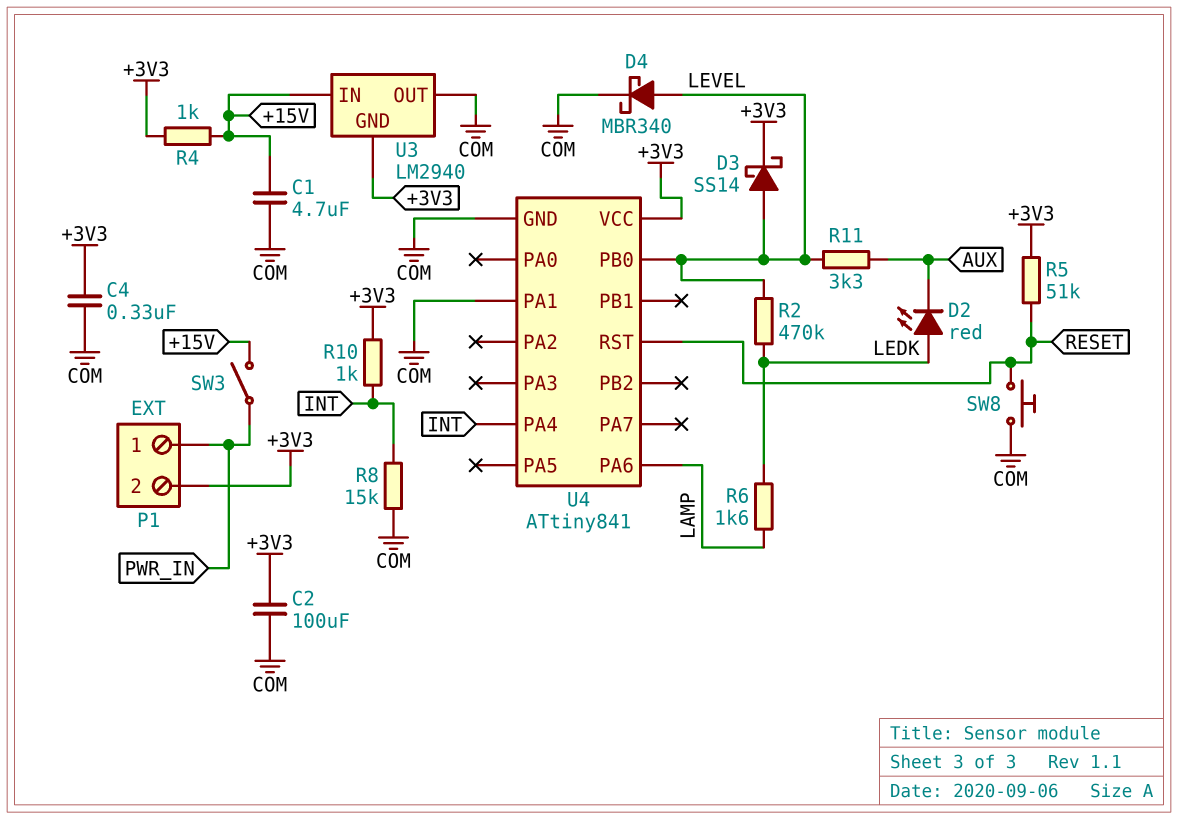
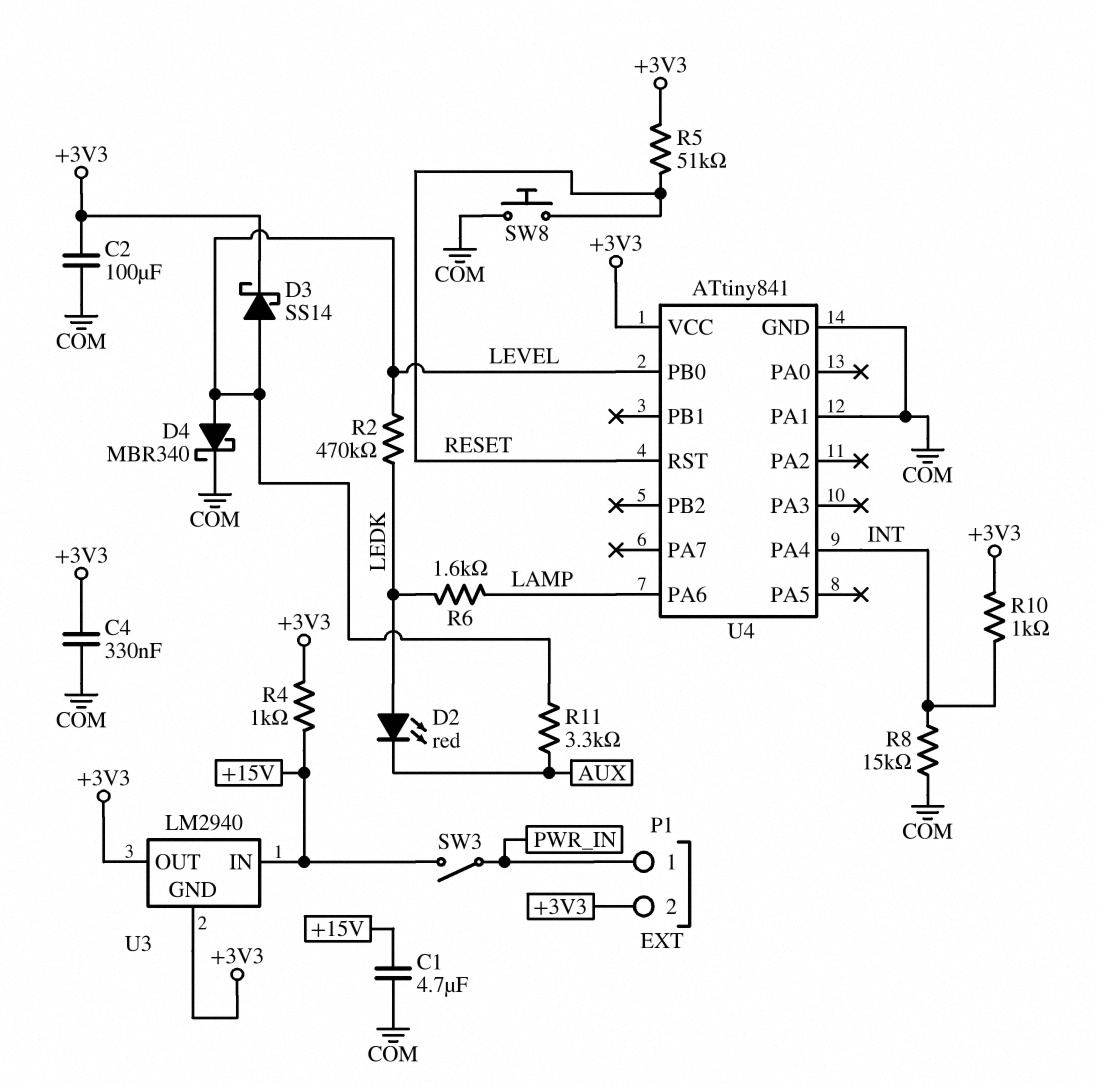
U3 pin OUT: COM -> +3V3

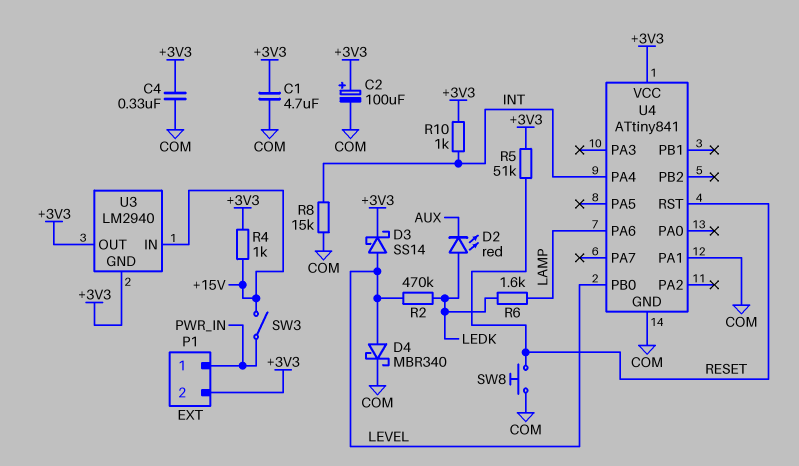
C1: 4.7uF (+15V, COM) -> 4.7uF (+3V3, COM)
C2: 100uF (+3V3, COM) -> 100uF (plus +3V3, minus COM)
R11: 3.3k (AUX, LEVEL) -> none

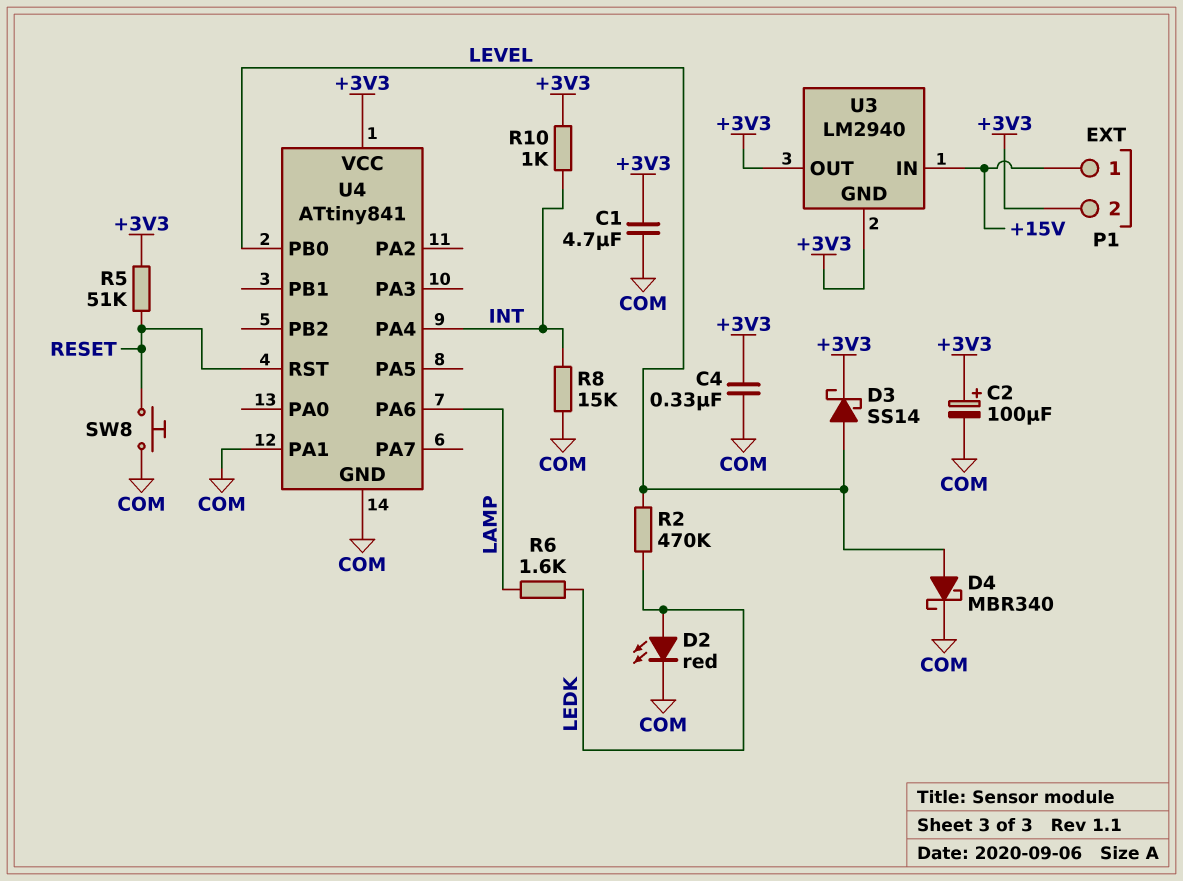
D2: LED red (A LEDK, K AUX) -> LED red (A LEDK, K COM)
P1 pin 1: PWR_IN -> +15V
R4: 1k (+3V3, +15V) -> none
SW3: switch (+15V, PWR_IN) -> none

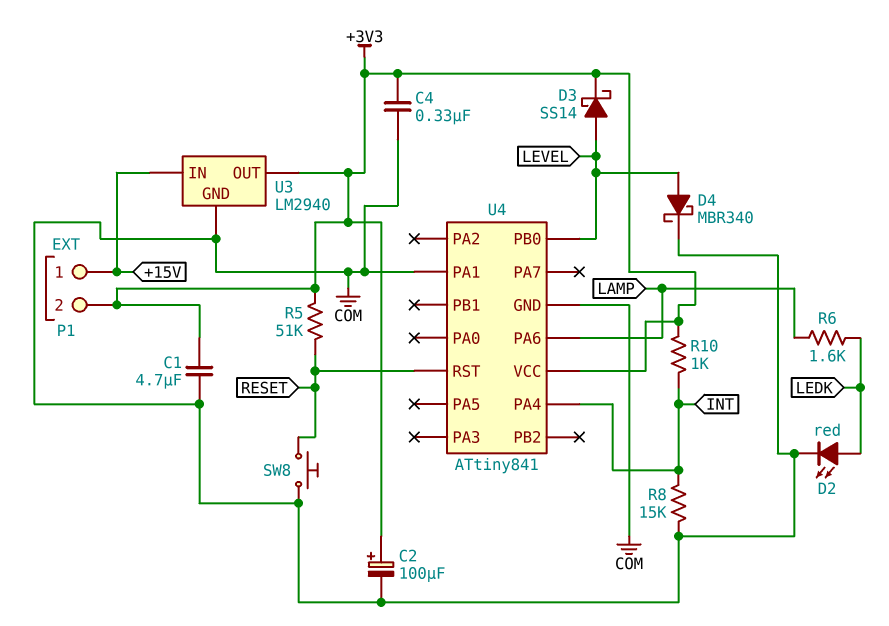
R2: 470k (LEDK, LEVEL) -> none
U3 pin GND: +3V3 -> COM

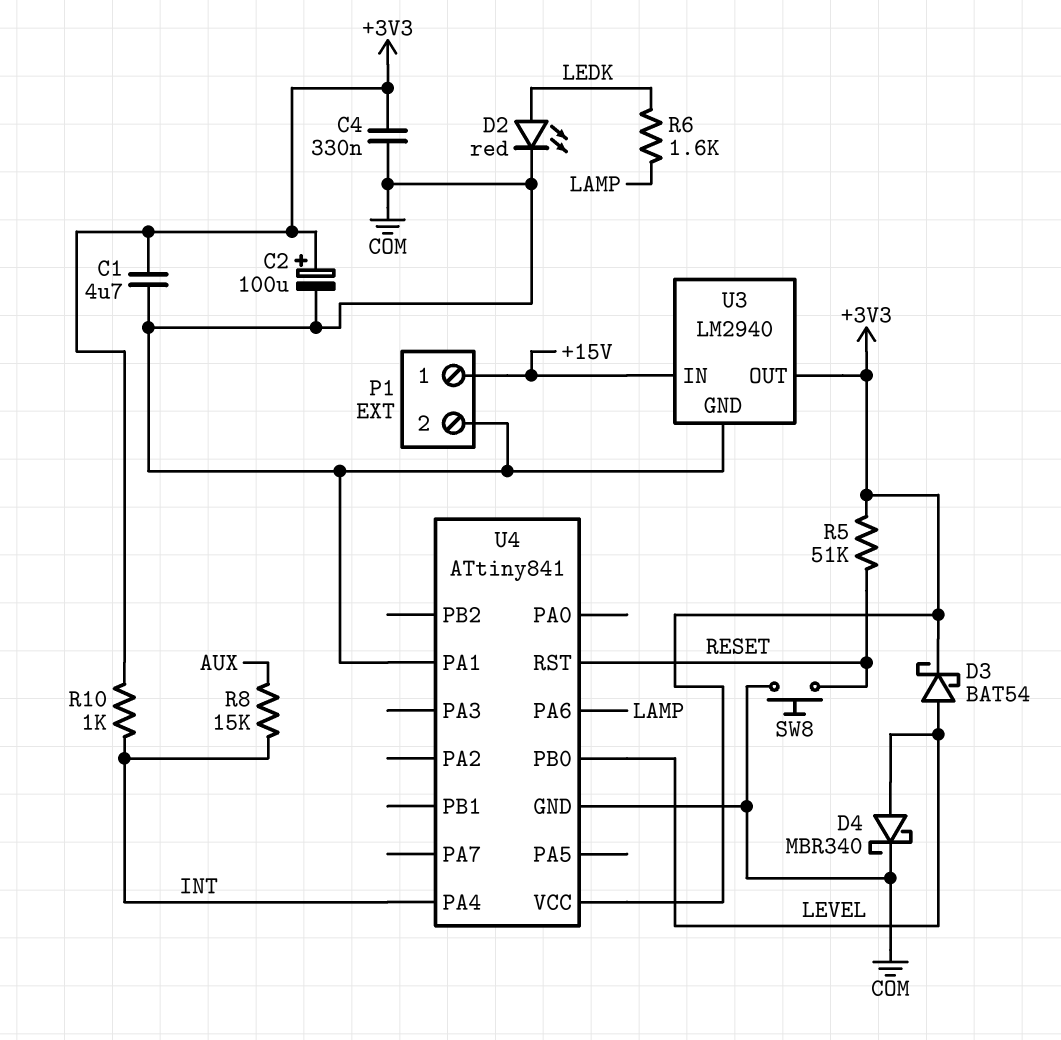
D3: schottky SS14 (A LEVEL, K +3V3) -> schottky BAT54 (A LEVEL, K +3V3)
P1 pin 2: +3V3 -> COM
R8: 15k (COM, INT) -> 15k (AUX, INT)

